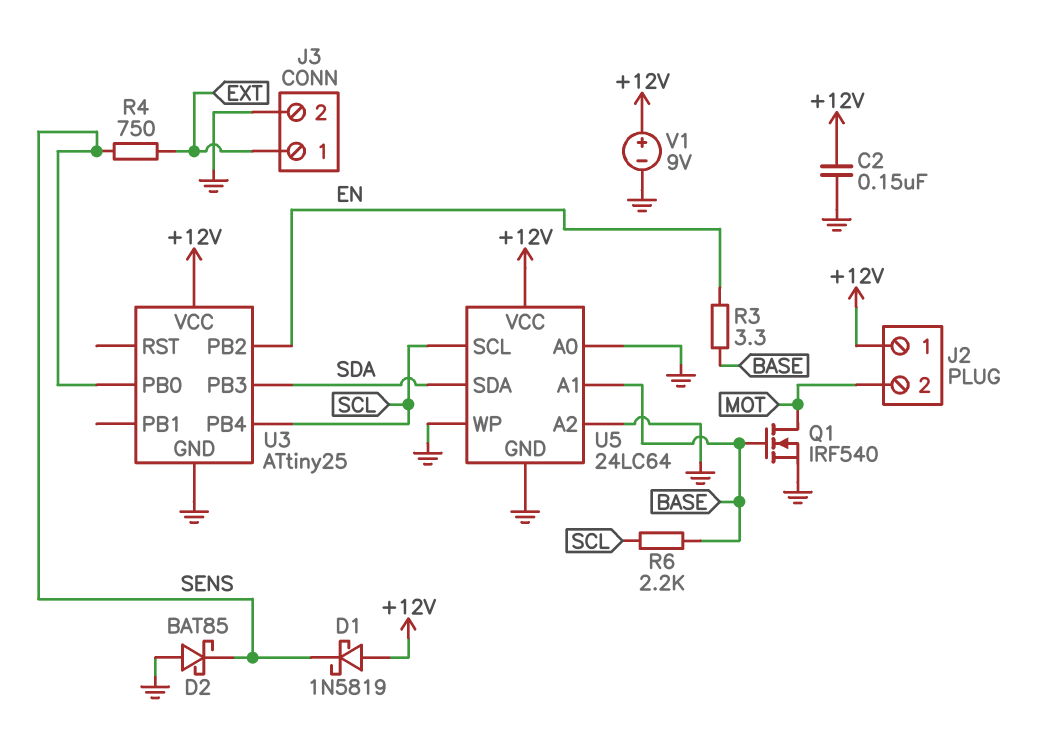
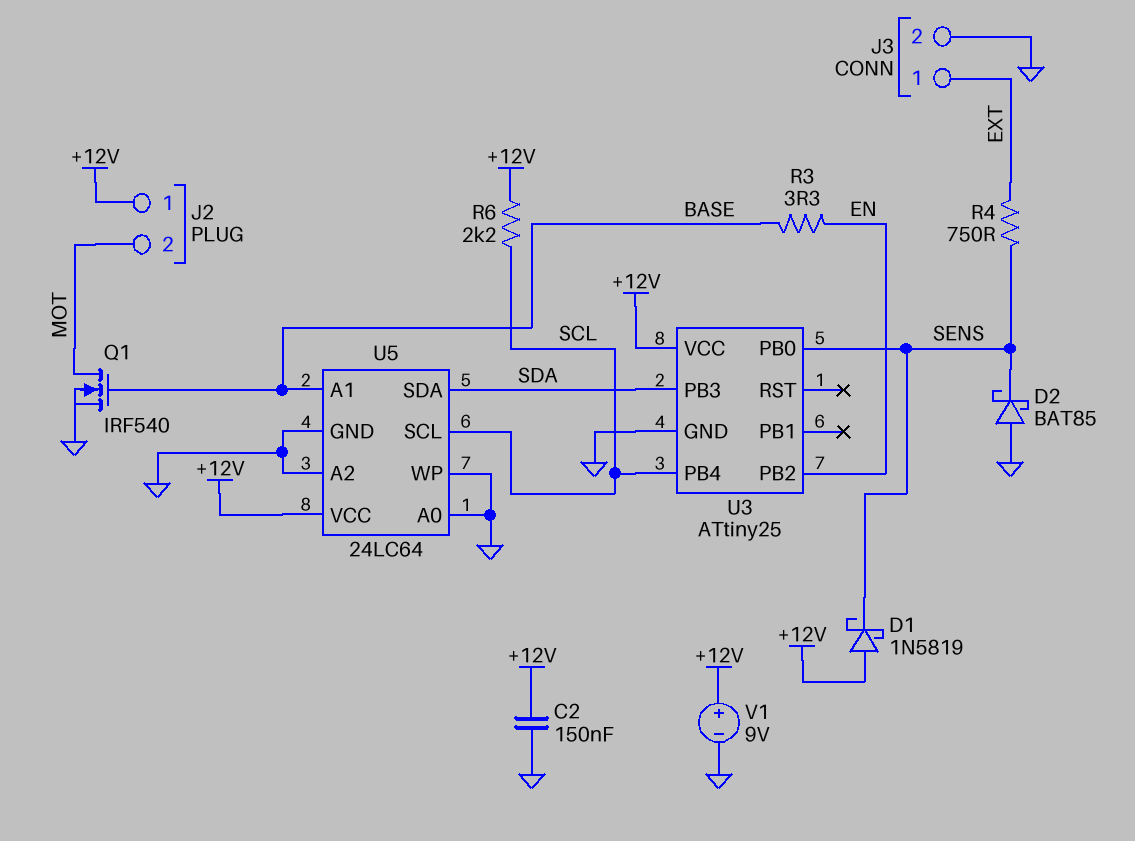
R6: 2.2k (BASE, SCL) -> 2.2k (+12V, SCL)

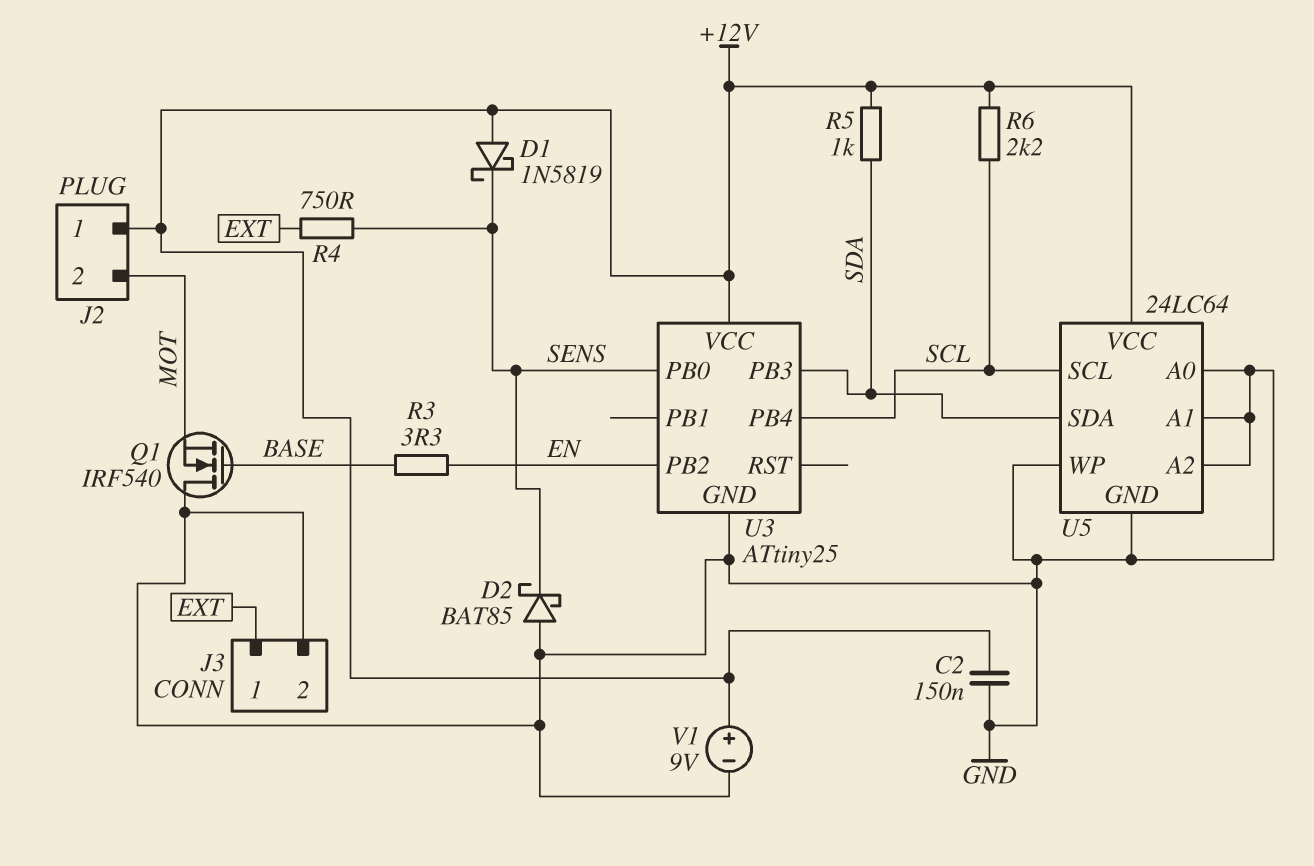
Q1: NMOS IRF540 (G BASE, D MOT, S GND) -> NMOS IRF540 (G BASE, D GND, S MOT)
R5: none -> 1k (+12V, SDA)
U5 pin A1: BASE -> GND

